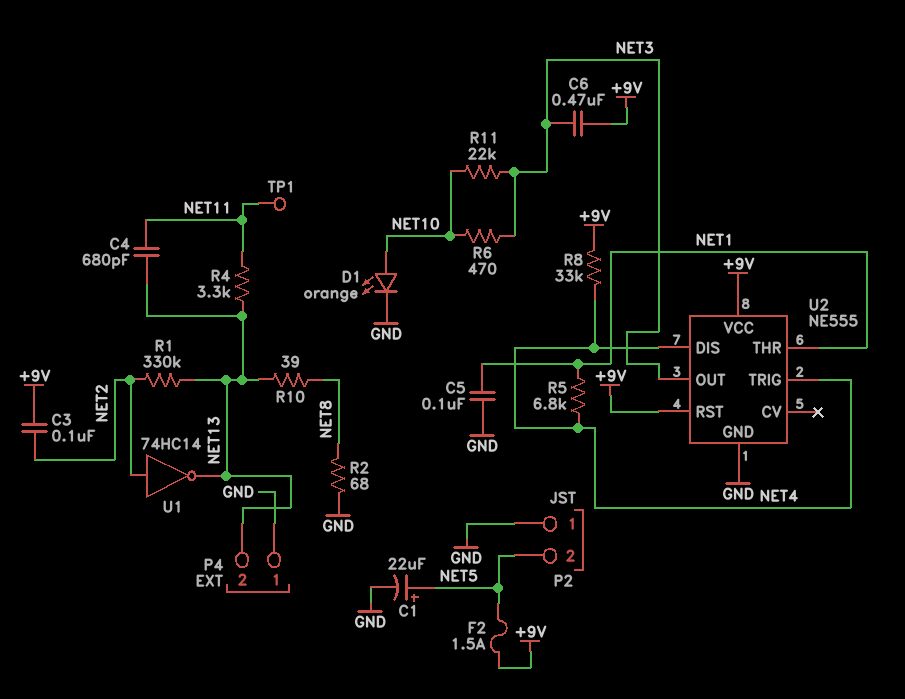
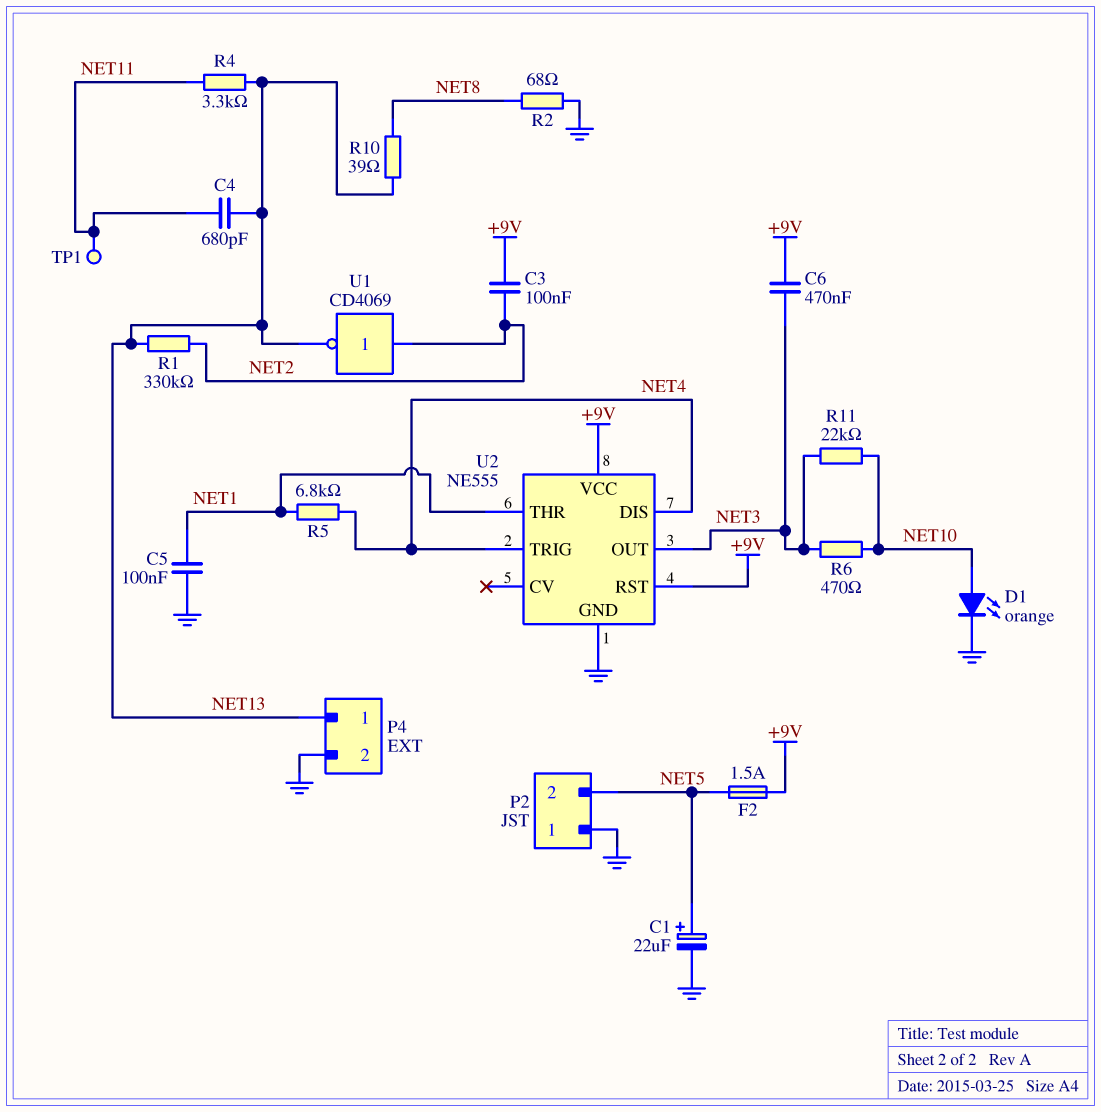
P4 pin 1: GND -> NET13
P4 pin 2: NET13 -> GND
R8: 33k (+9V, NET4) -> none
U1: NOT 74HC14 (in NET2, out NET13) -> NOT CD4069 (in NET2, out NET13)

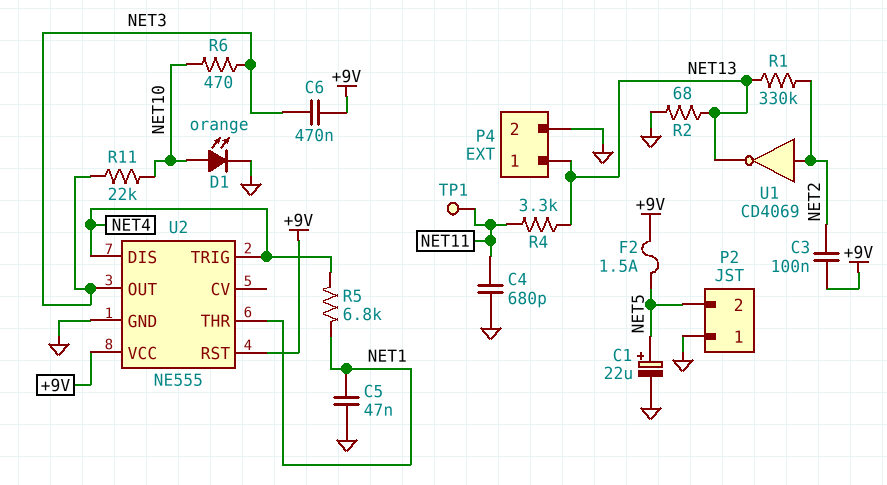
C4: 680pF (NET11, NET13) -> 680pF (GND, NET11)
C5: 100nF (GND, NET1) -> 47nF (GND, NET1)
R2: 68 (GND, NET8) -> 68 (GND, NET13)
R10: 39 (NET8, NET13) -> none

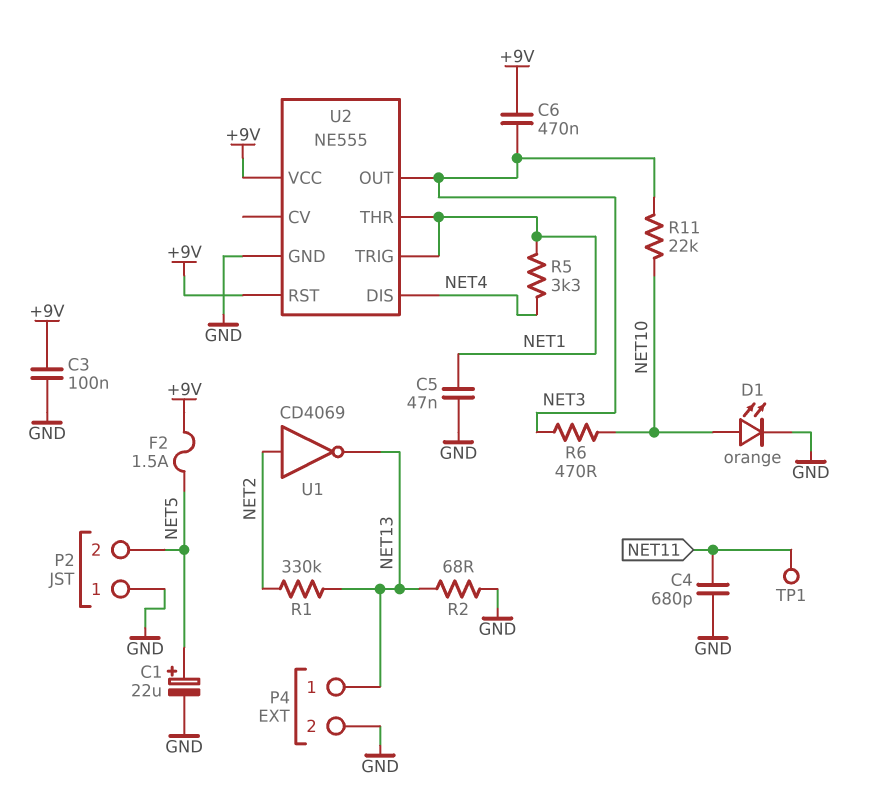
C3: 100nF (+9V, NET2) -> 100nF (+9V, GND)
R4: 3.3k (NET11, NET13) -> none
R5: 6.8k (NET1, NET4) -> 3.3k (NET1, NET4)
U2 pin TRIG: NET4 -> NET1

